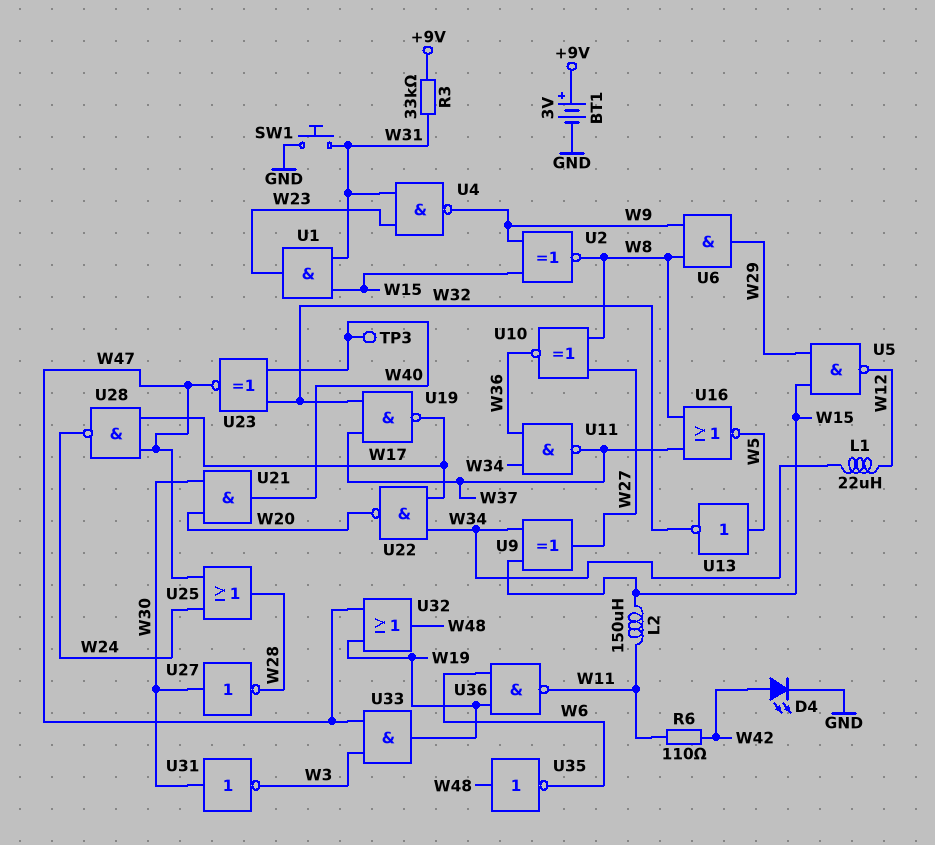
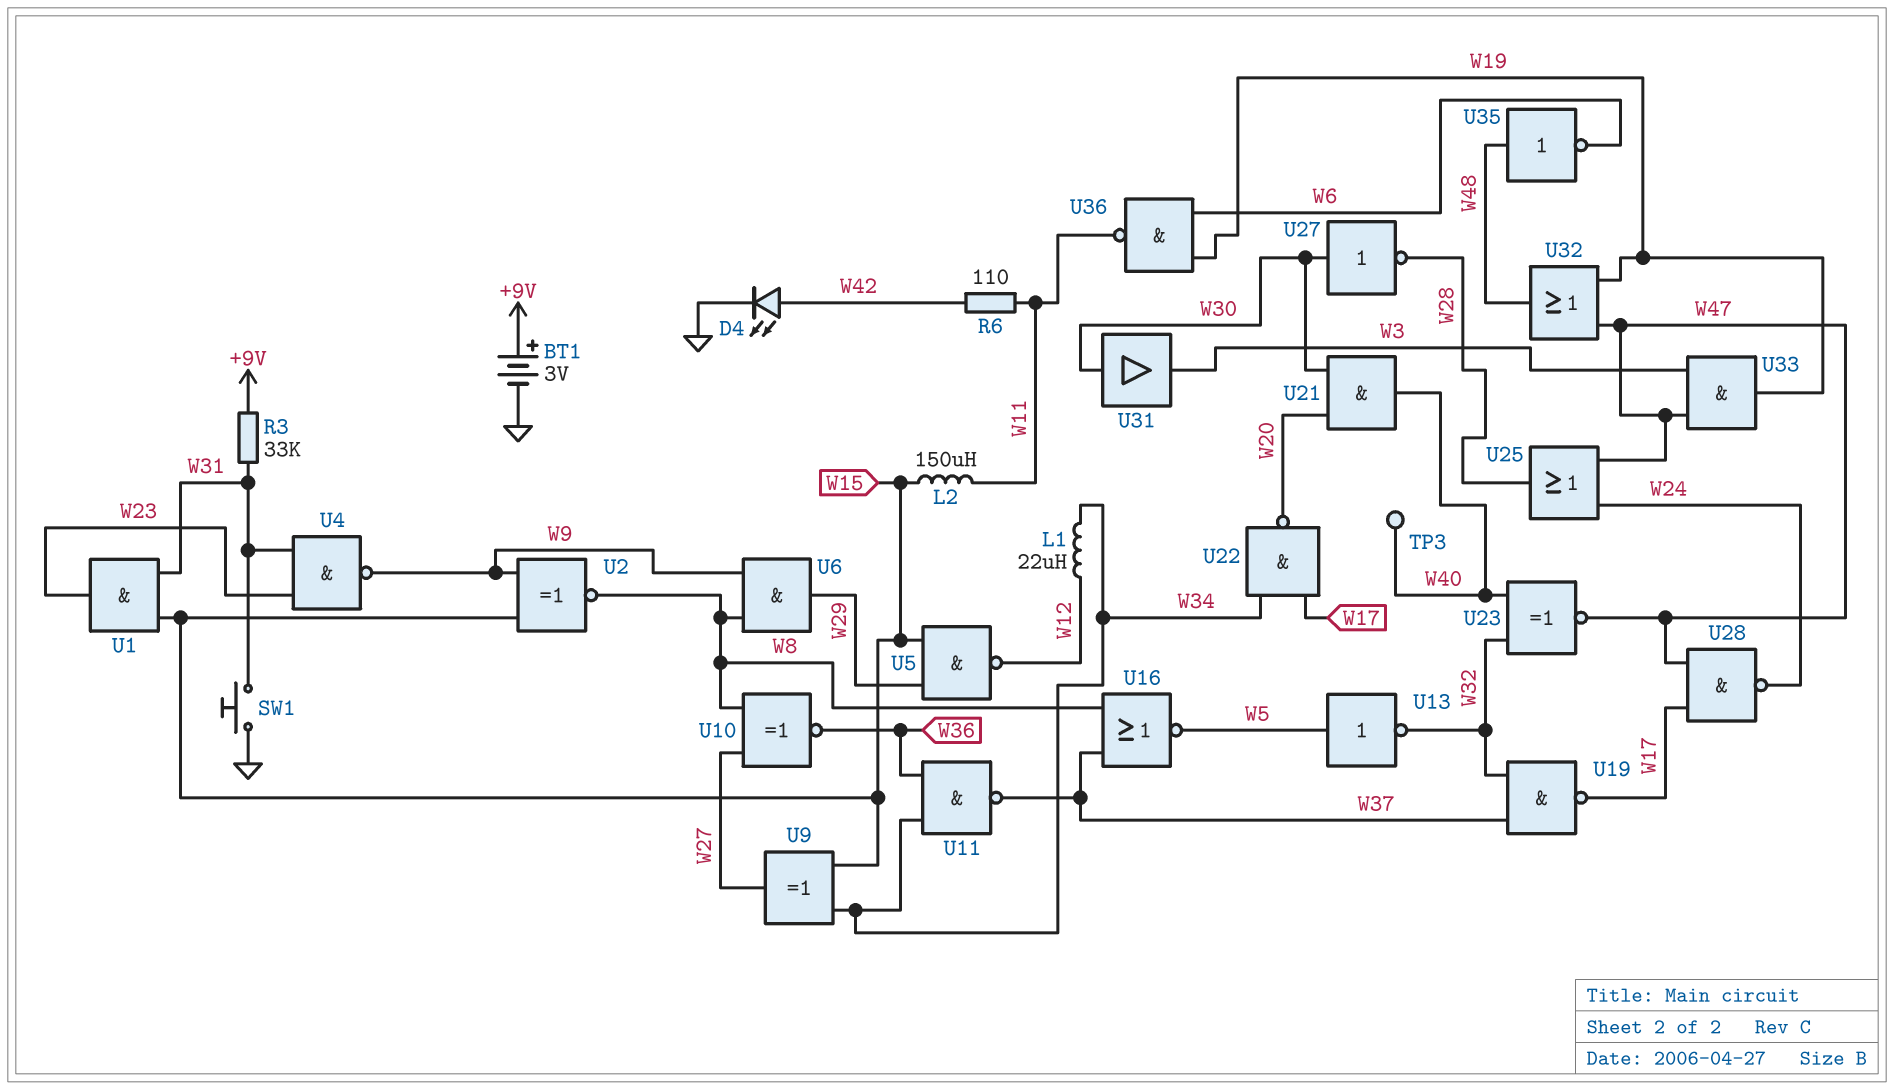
U31: NOT (in W30, out W3) -> buffer (in W30, out W3)

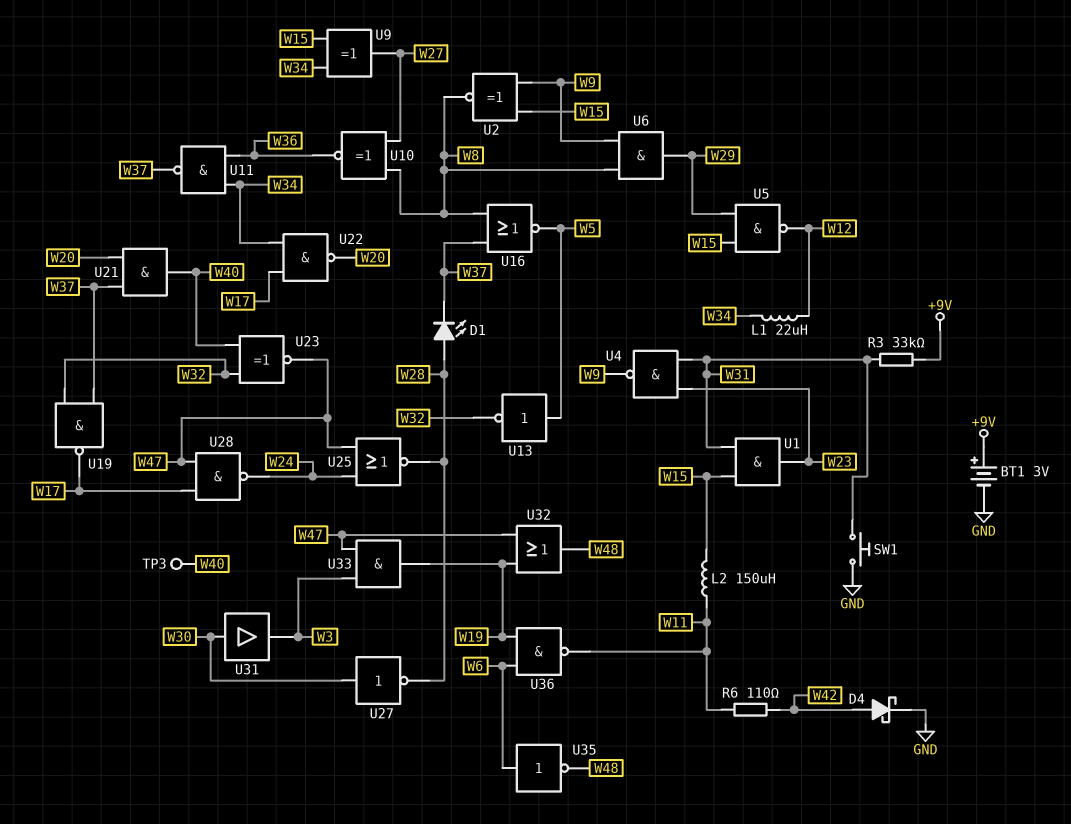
D1: none -> LED (A W28, K W37)
D4: LED (A W42, K GND) -> schottky (A W42, K GND)
U21: AND (in W20, in W30, out W40) -> AND (in W20, in W37, out W40)
U25: OR (in W24, in W47, out W28) -> NOR (in W24, in W47, out W28)
U35: NOT (in W48, out W6) -> NOT (in W6, out W48)

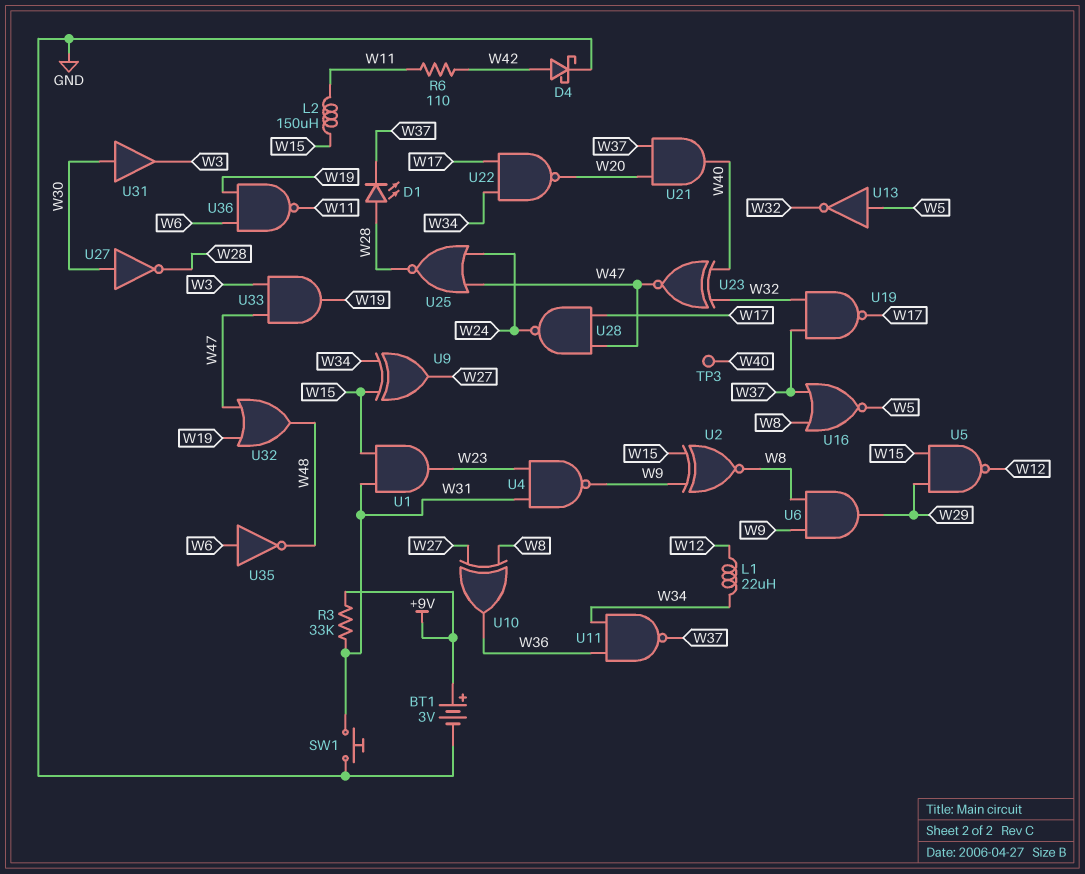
U10: XNOR (in W8, in W27, out W36) -> XOR (in W8, in W27, out W36)

